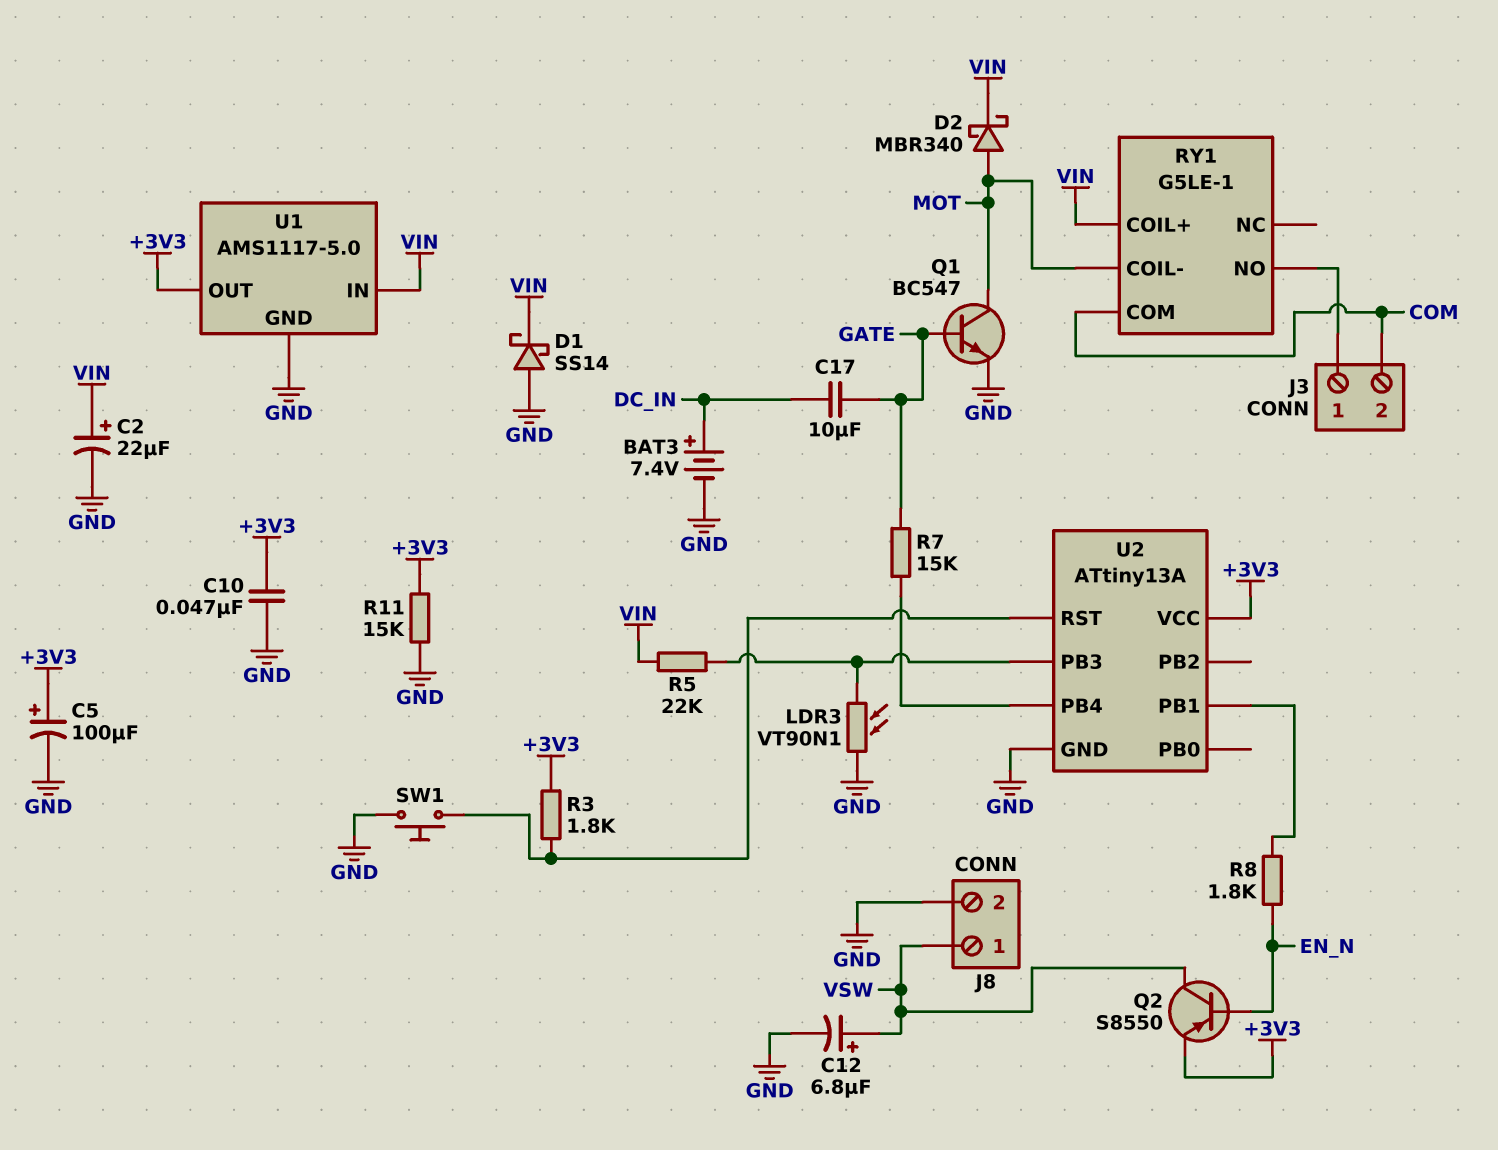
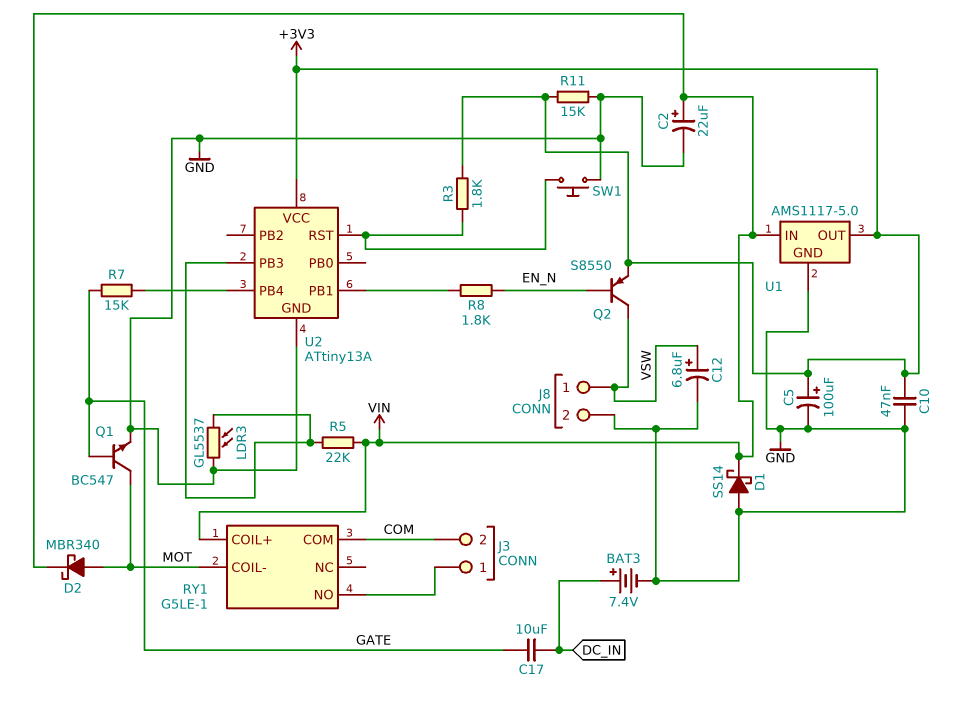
LDR3: VT90N1 (GND, U2/PB3) -> GL5537 (GND, U2/PB3)

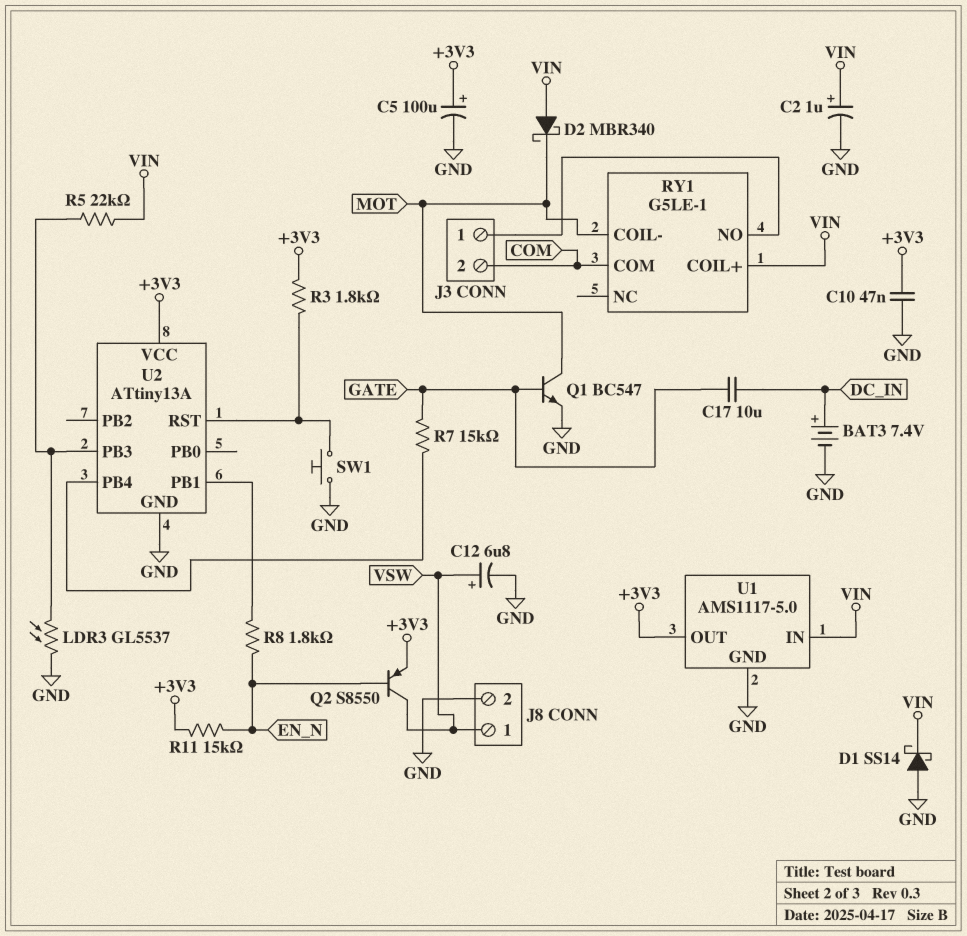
C2: 22uF (plus VIN, minus GND) -> 1uF (plus VIN, minus GND)
D2: schottky MBR340 (A MOT, K VIN) -> schottky MBR340 (A VIN, K MOT)
R11: 15k (+3V3, GND) -> 15k (+3V3, EN_N)

